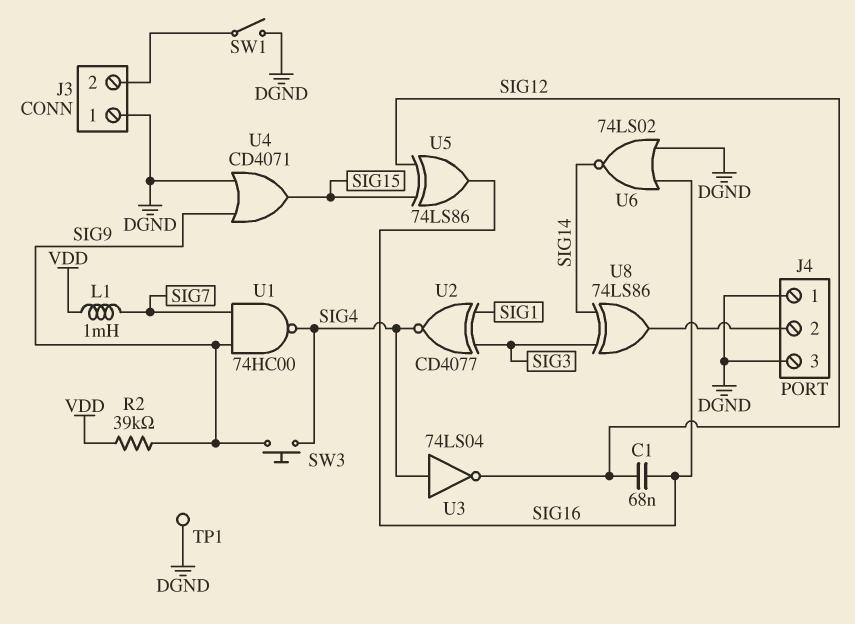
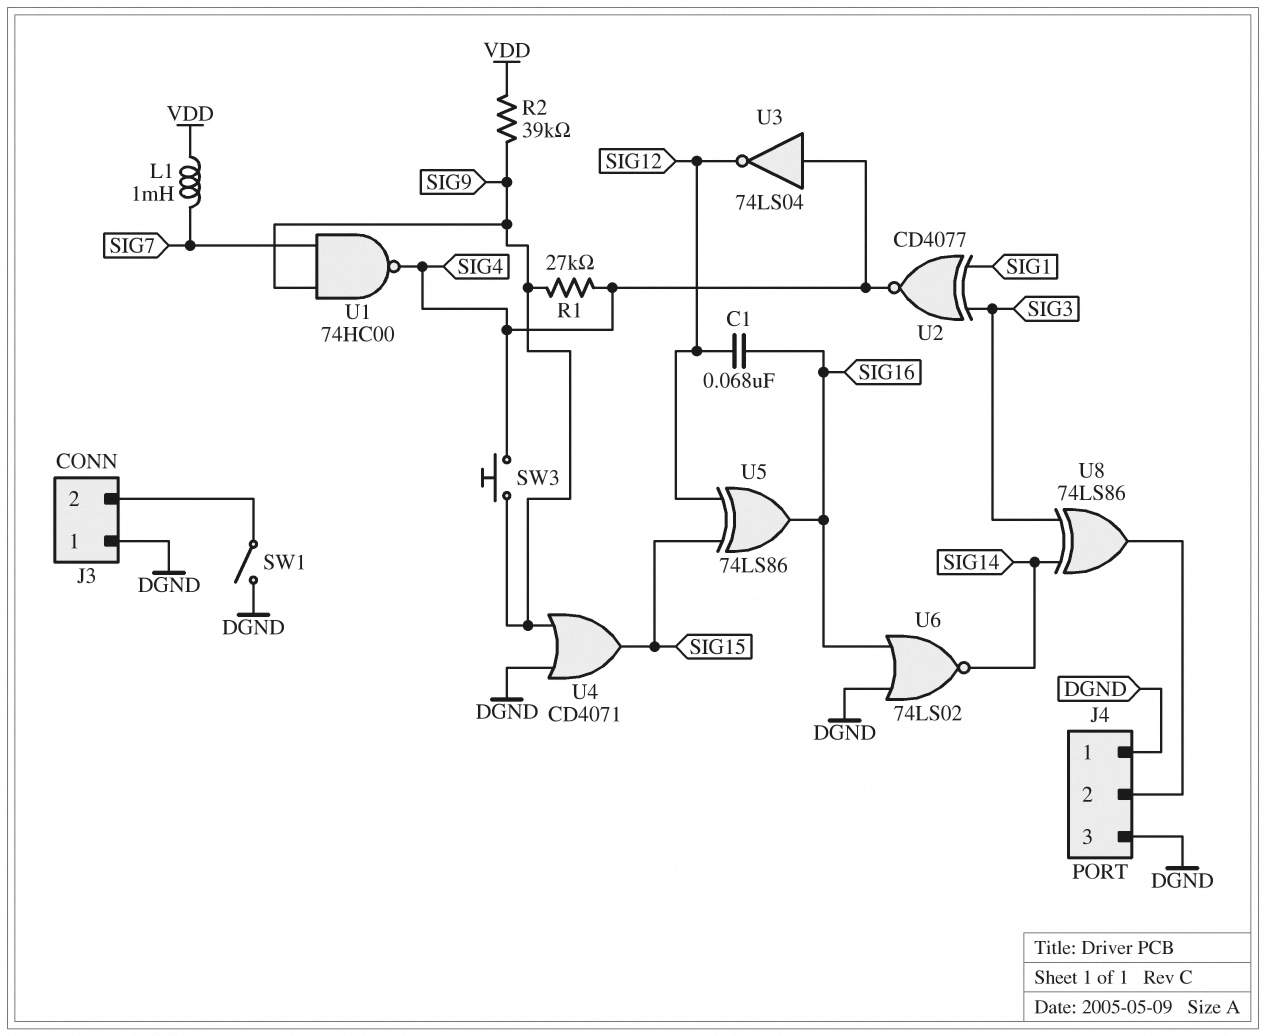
R1: none -> 27k (SIG4, SIG9)
TP1: test point (DGND) -> none

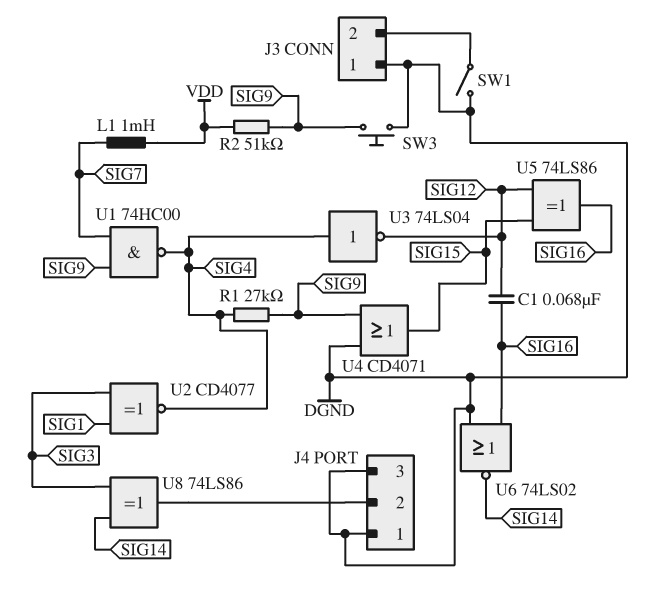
R2: 39k (SIG9, VDD) -> 51k (SIG9, VDD)
SW3: button (SIG4, SIG9) -> button (DGND, SIG9)

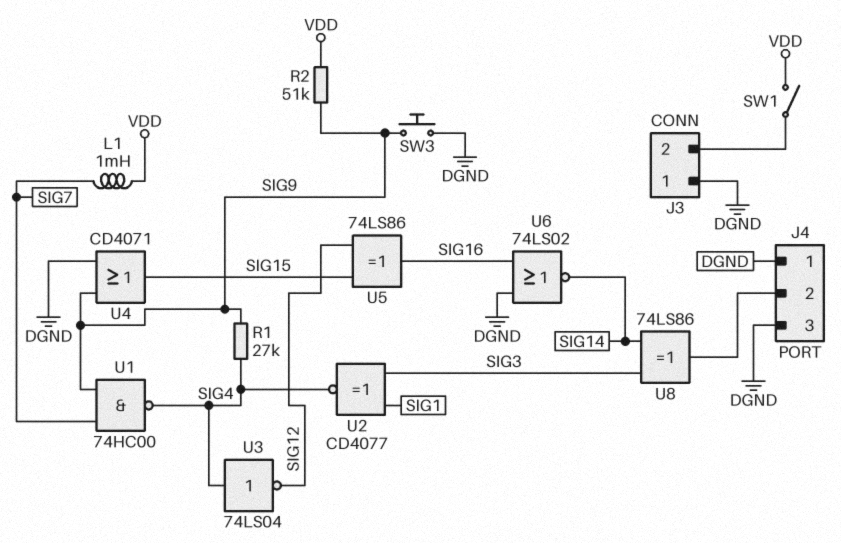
C1: 68nF (SIG12, SIG16) -> none
SW1: switch (DGND, J3/2) -> switch (J3/2, VDD)

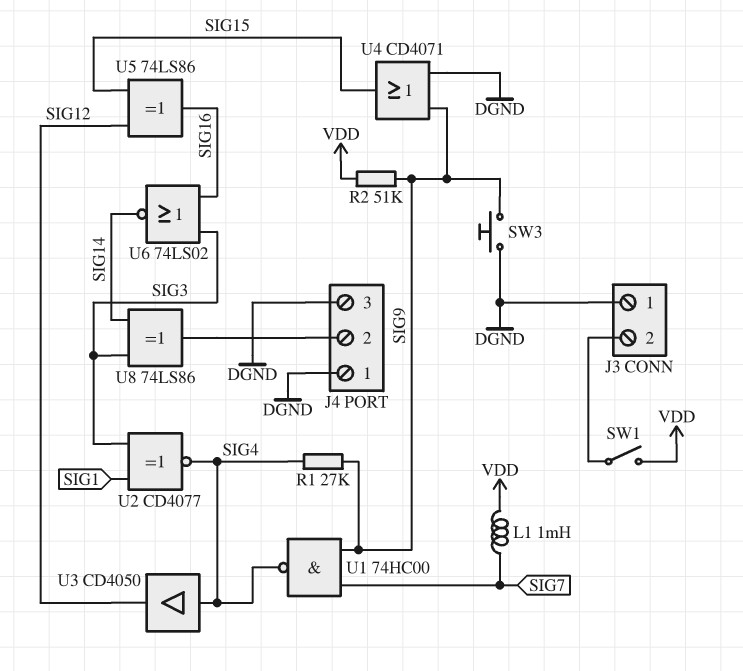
U3: NOT 74LS04 (in SIG4, out SIG12) -> buffer CD4050 (in SIG4, out SIG12)
U6: NOR 74LS02 (in DGND, in SIG16, out SIG14) -> NOR 74LS02 (in SIG3, in SIG16, out SIG14)

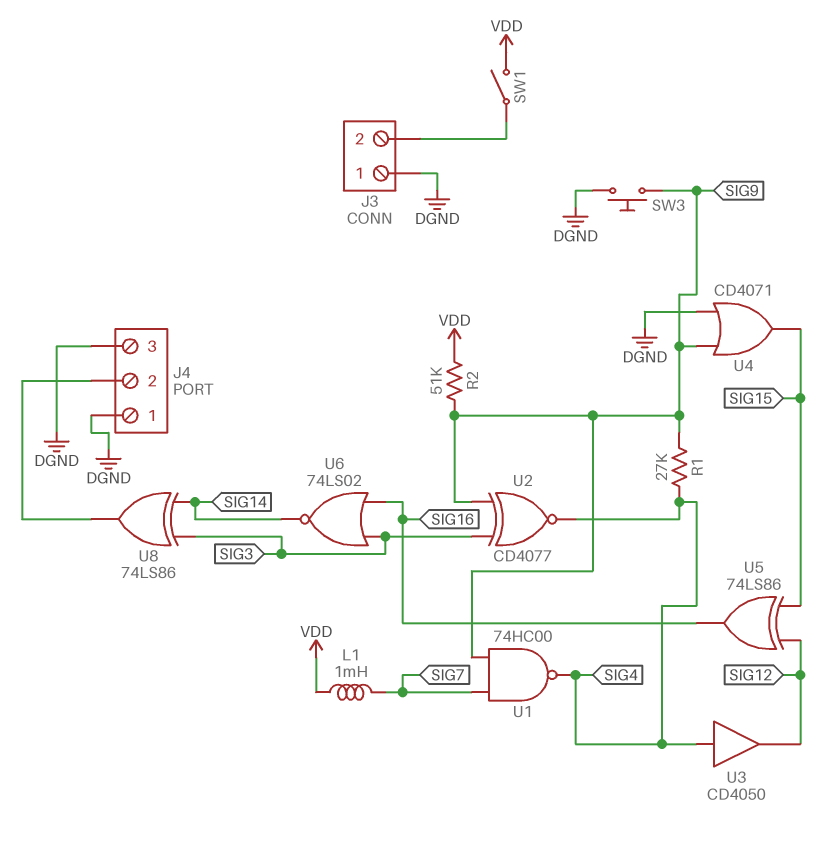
U2: XNOR CD4077 (in SIG1, in SIG3, out SIG4) -> XNOR CD4077 (in SIG3, in SIG9, out SIG4)

